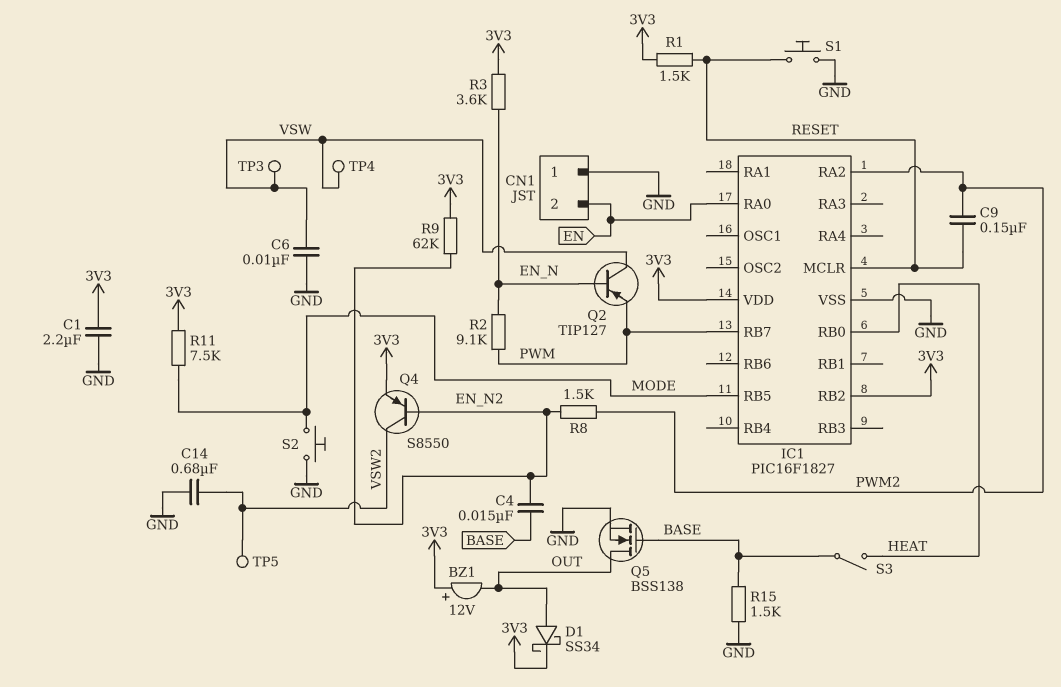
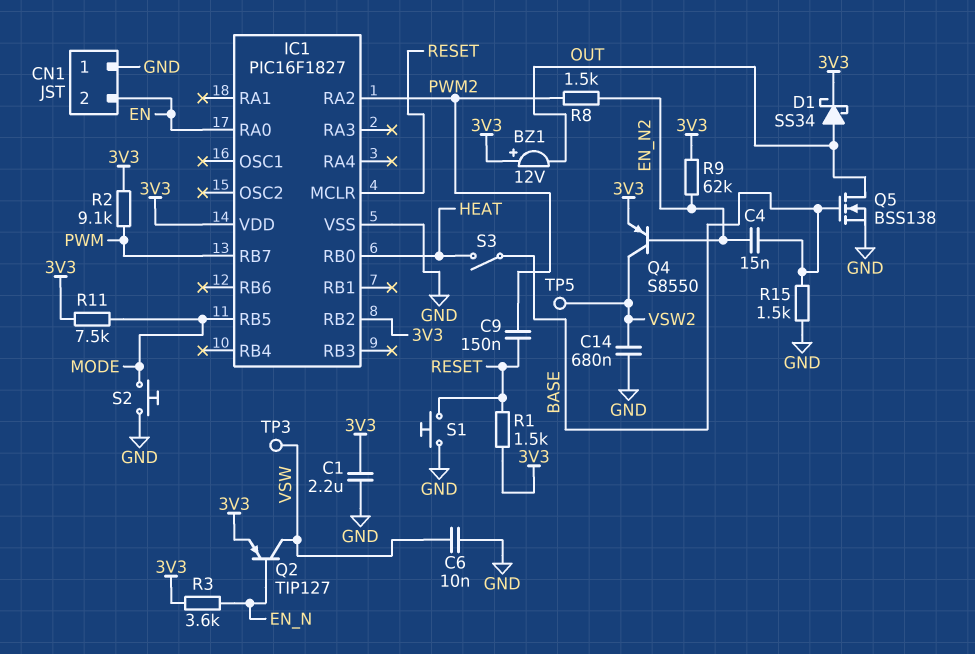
Q2: PNP TIP127 (B EN_N, C VSW, E PWM) -> PNP TIP127 (B EN_N, C VSW, E 3V3)
R2: 9.1k (EN_N, PWM) -> 9.1k (3V3, PWM)
TP4: test point (VSW) -> none

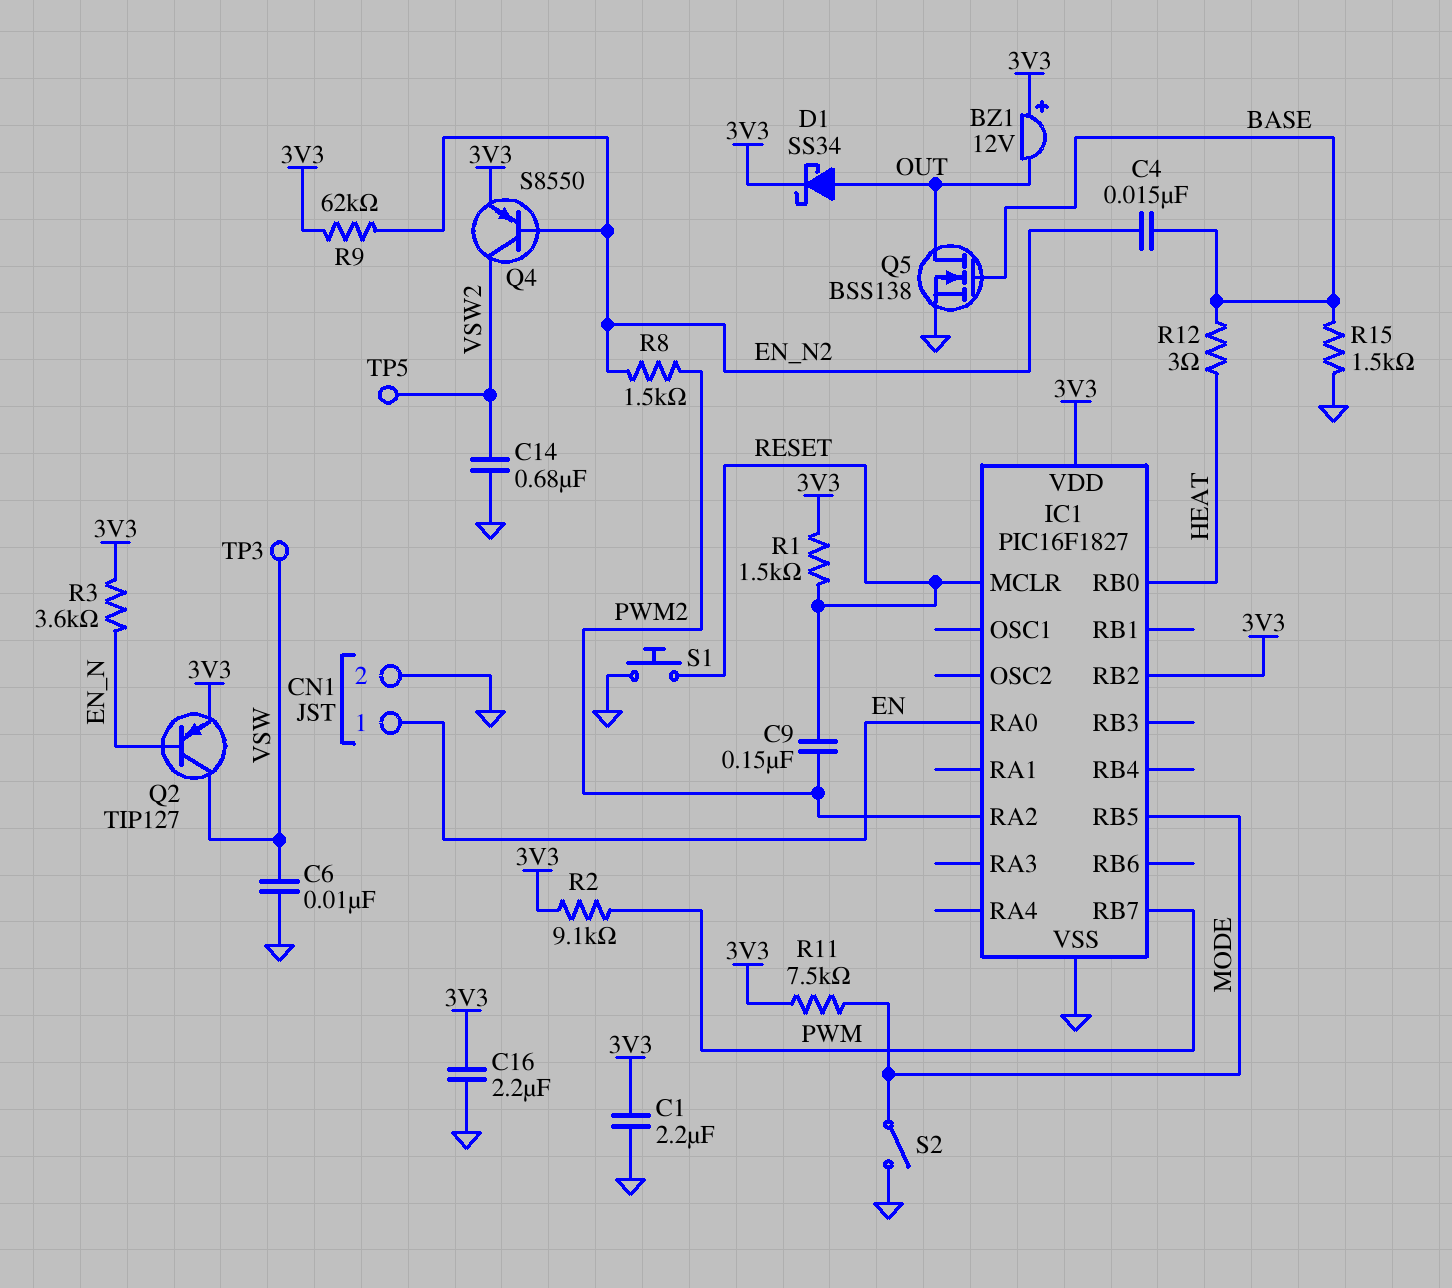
C16: none -> 2.2uF (3V3, GND)
CN1 pin 1: GND -> EN
CN1 pin 2: EN -> GND
R12: none -> 3 (BASE, HEAT)
S2: button (GND, MODE) -> switch (GND, MODE)
S3: switch (BASE, HEAT) -> none

